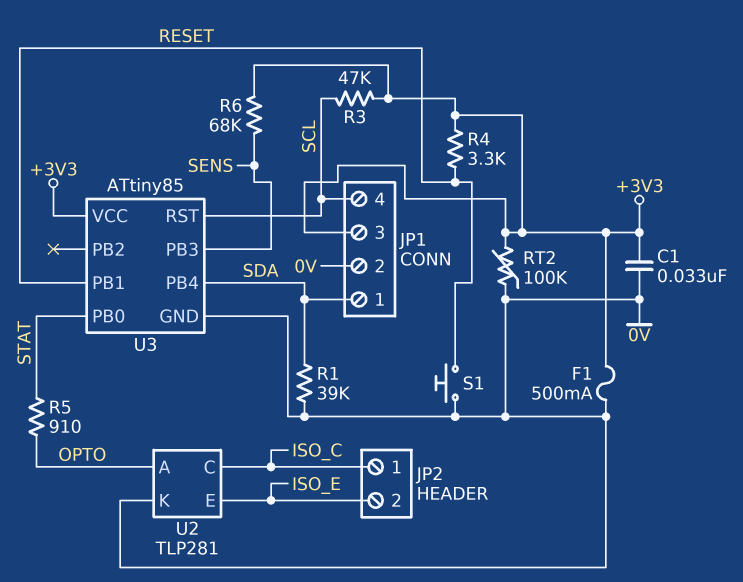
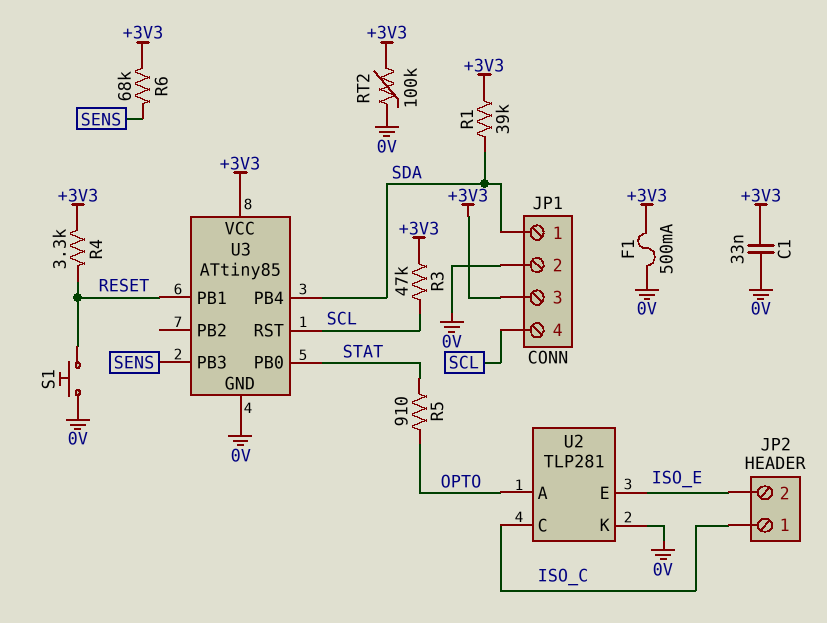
R1: 39k (0V, SDA) -> 39k (+3V3, SDA)

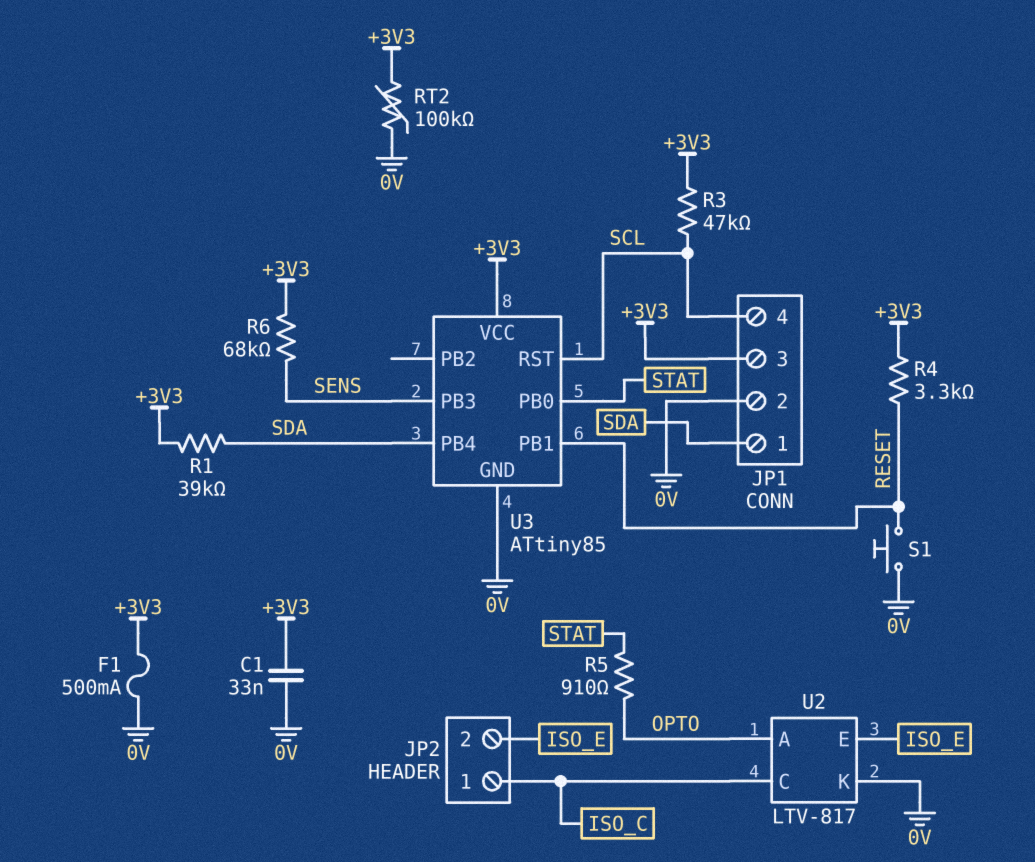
U2: TLP281 -> LTV-817

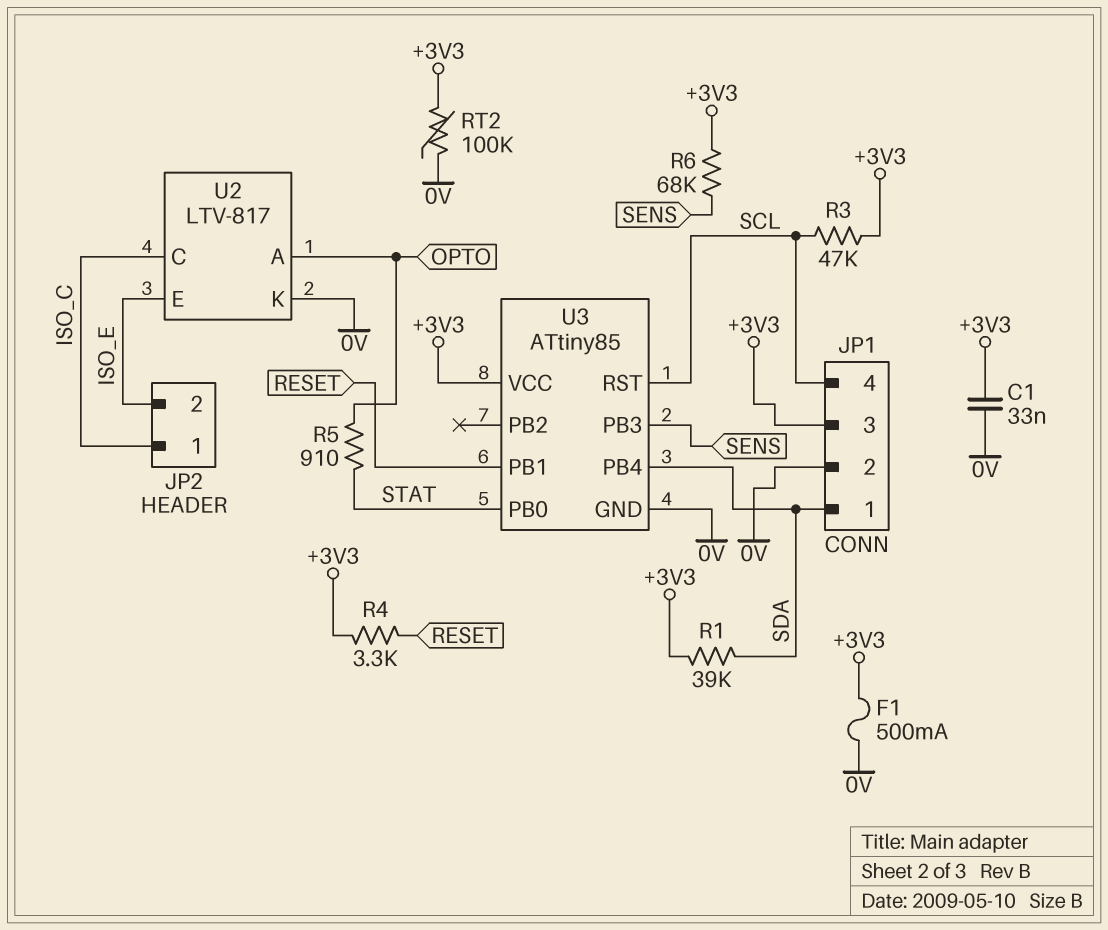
S1: button (0V, RESET) -> none

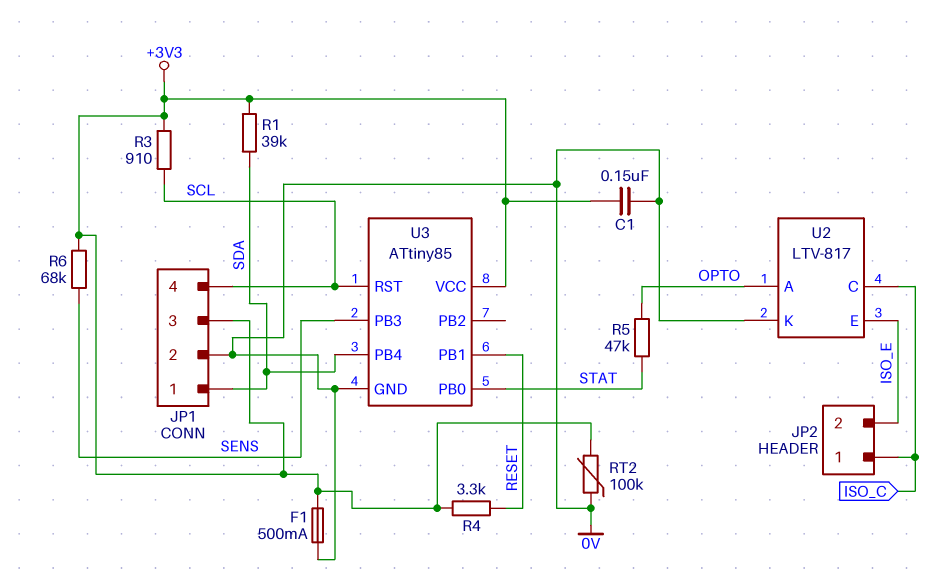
C1: 33nF (+3V3, 0V) -> 150nF (+3V3, 0V)
R3: 47k (+3V3, SCL) -> 910 (+3V3, SCL)
R5: 910 (OPTO, STAT) -> 47k (OPTO, STAT)

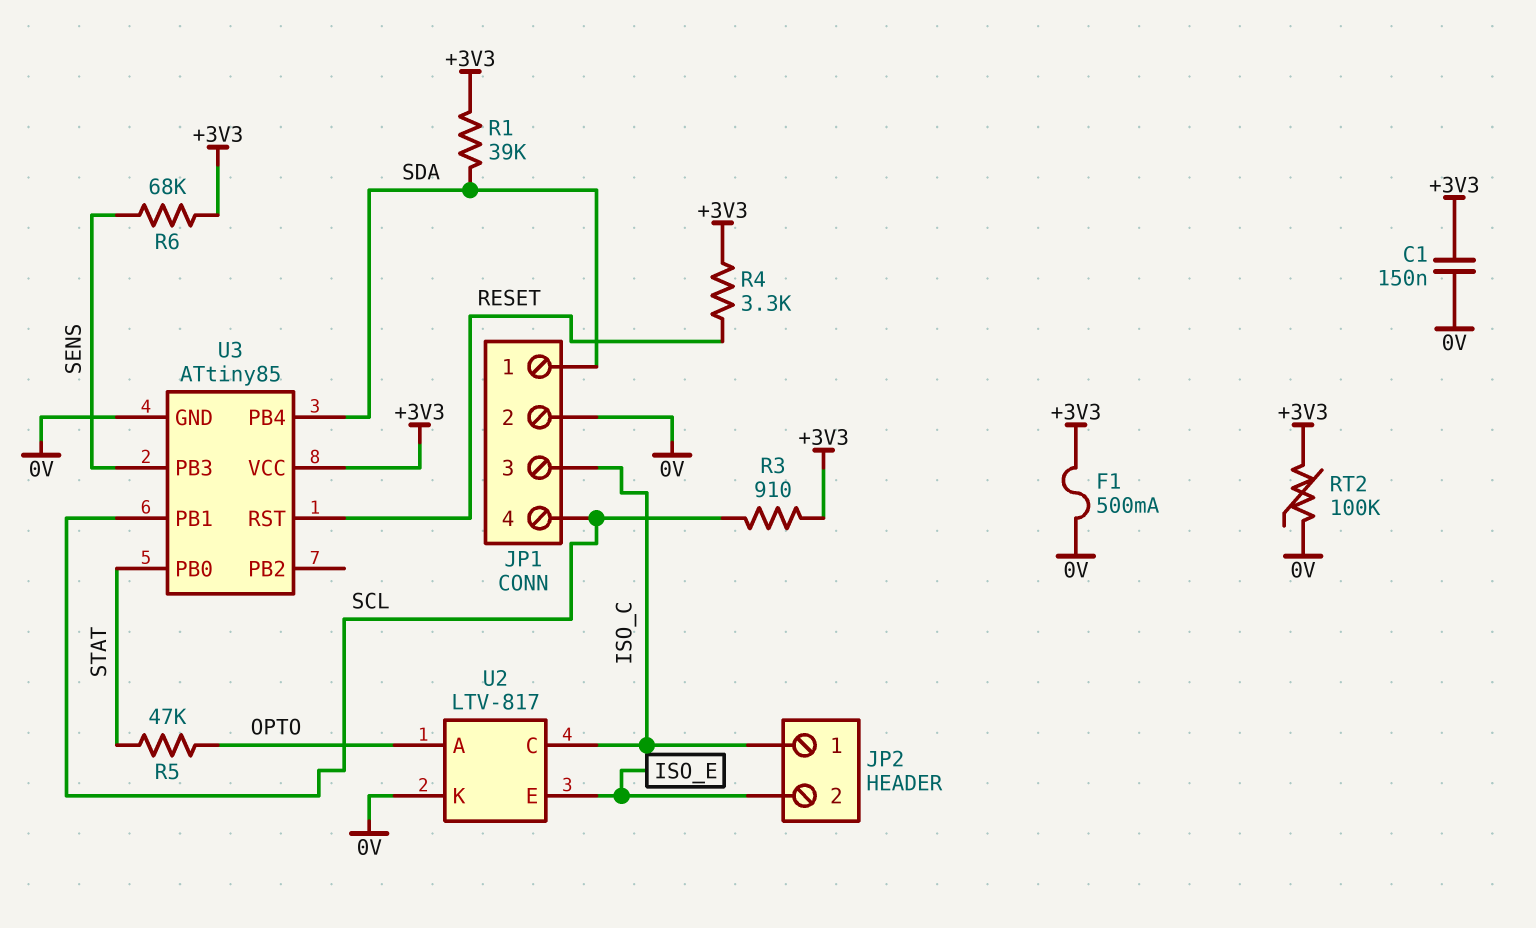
JP1 pin 3: +3V3 -> ISO_C
U3 pin PB1: RESET -> SCL
U3 pin RST: SCL -> RESET

